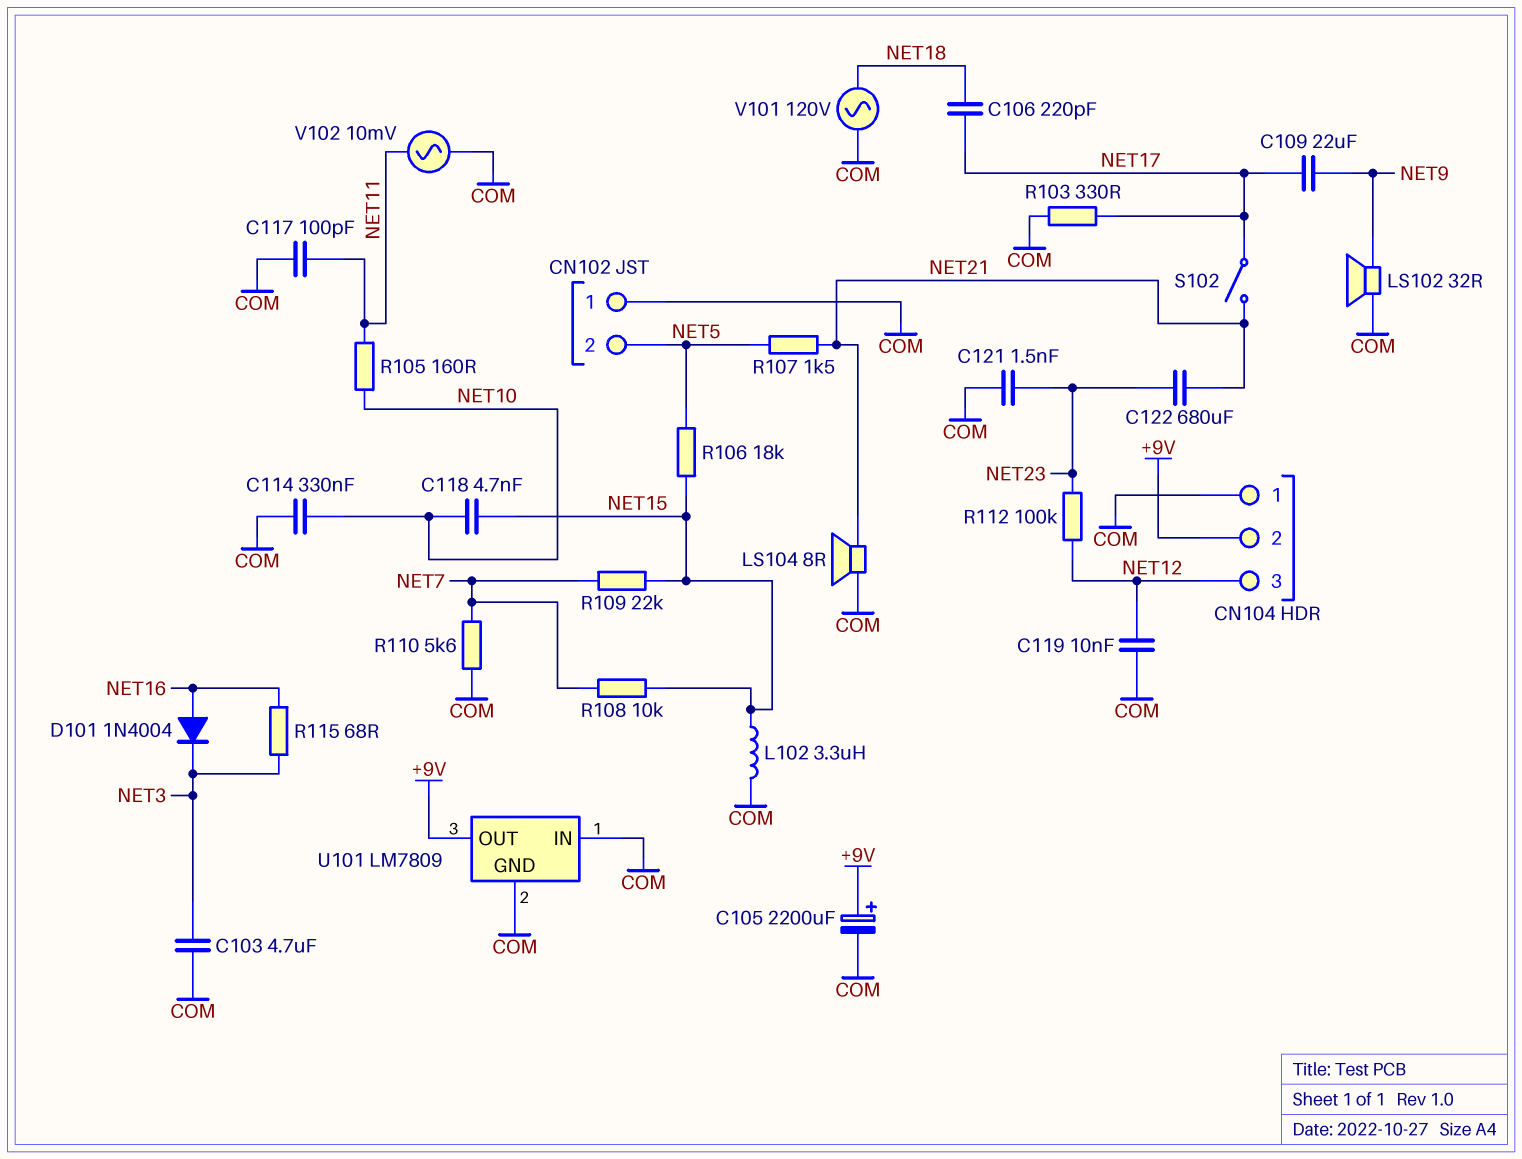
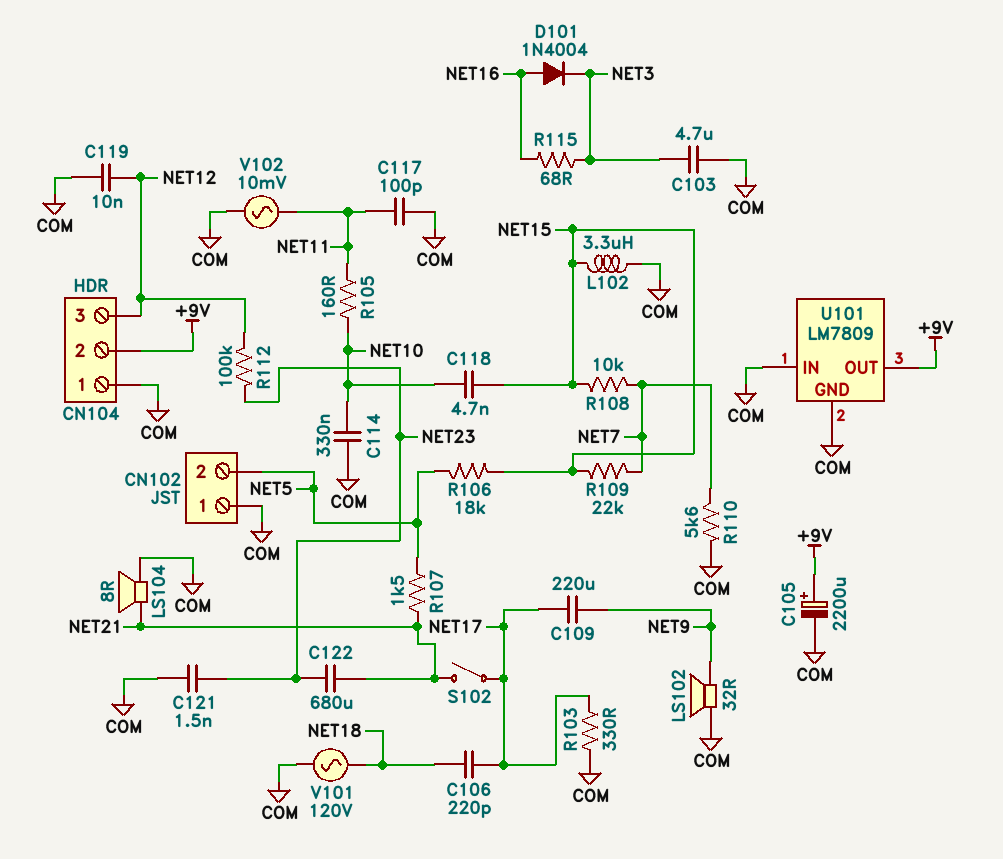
C109: 22uF (NET9, NET17) -> 220uF (NET9, NET17)

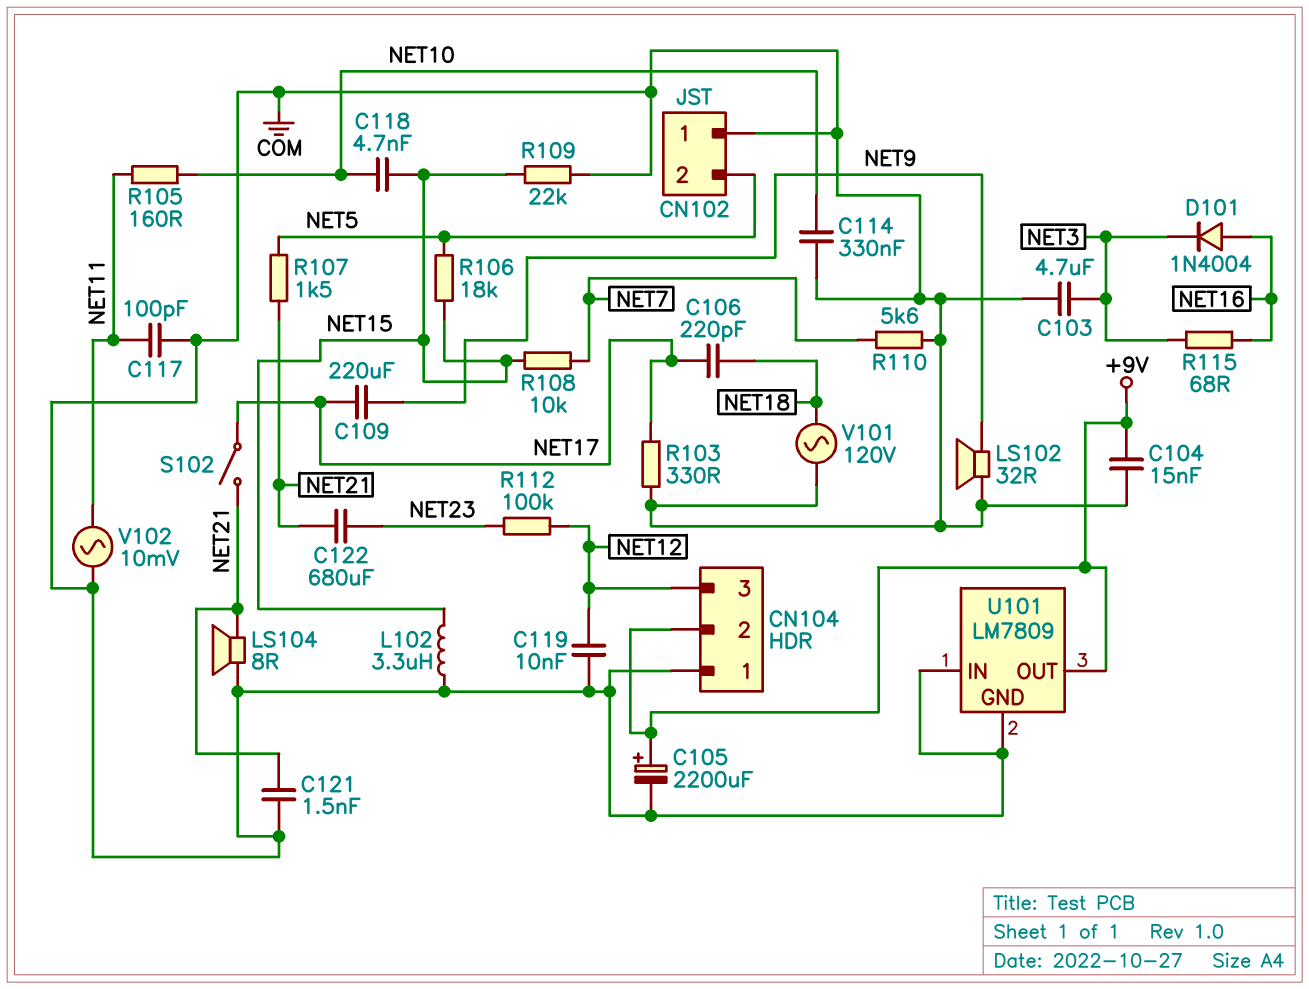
C104: none -> 15nF (+9V, COM)
C121: 1.5nF (COM, NET23) -> 1.5nF (COM, NET21)
R109: 22k (NET7, NET15) -> 22k (COM, NET15)

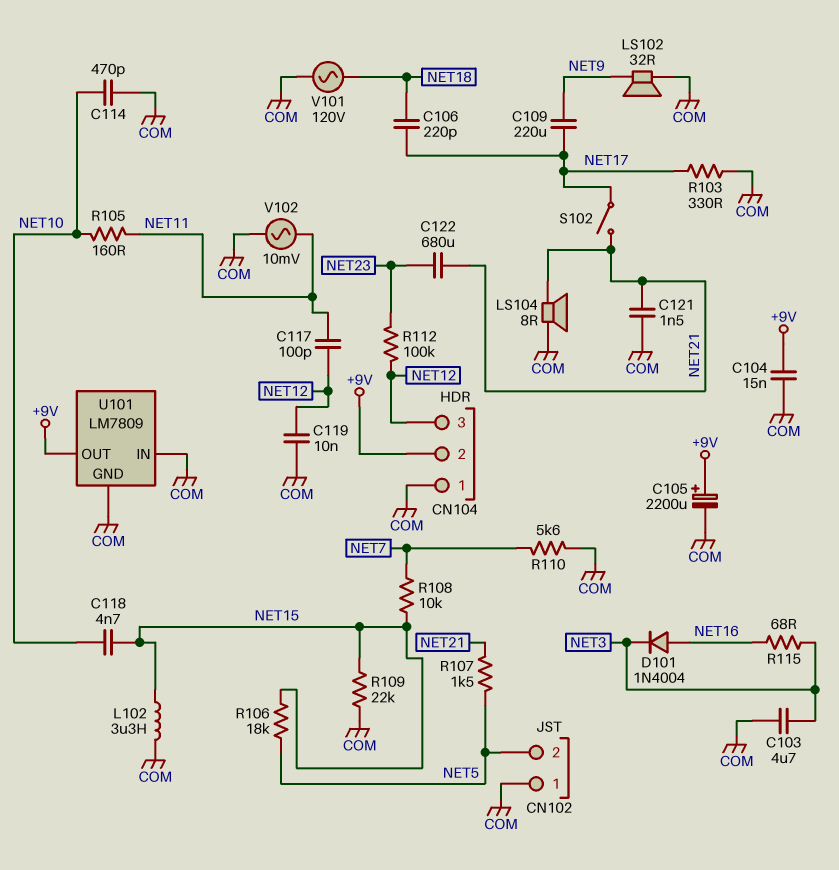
C114: 330nF (COM, NET10) -> 470pF (COM, NET10)
C117: 100pF (COM, NET11) -> 100pF (NET11, NET12)

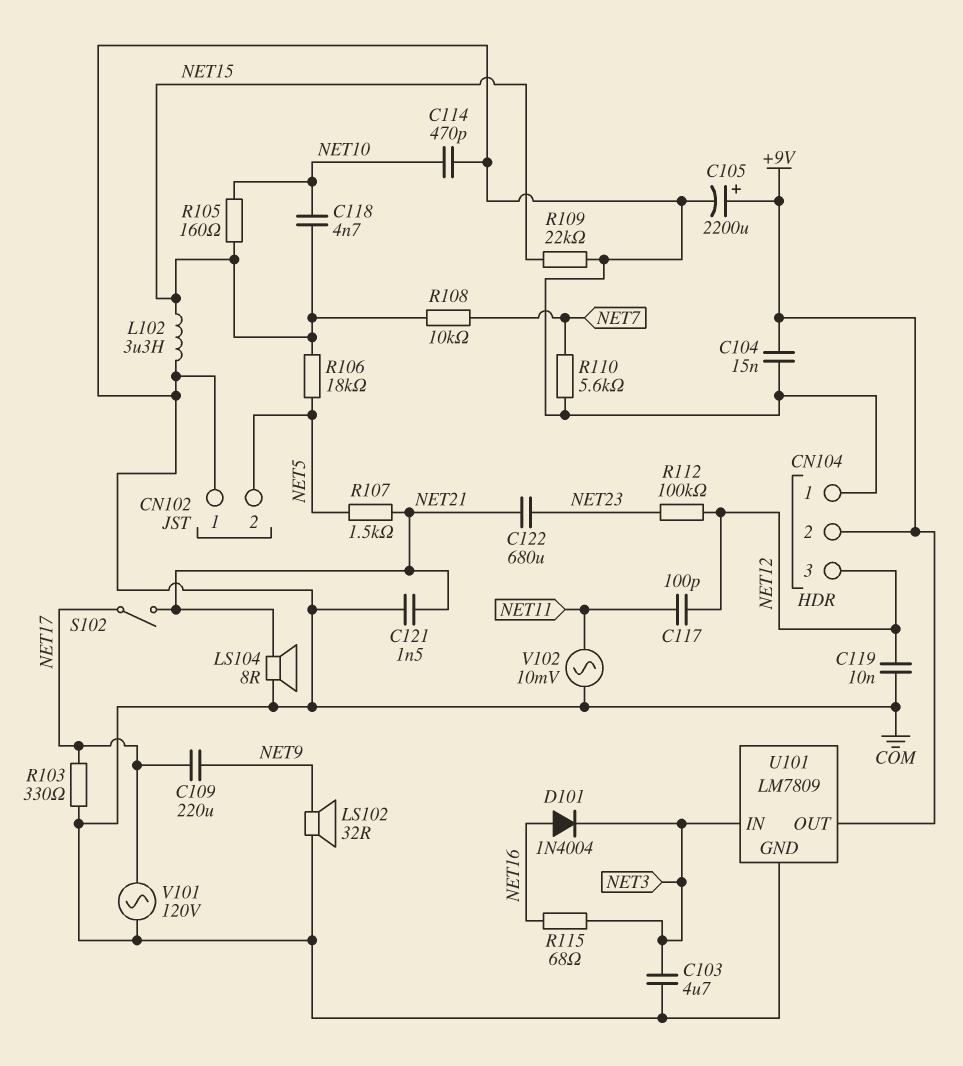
C106: 220pF (NET17, NET18) -> none
R105: 160 (NET10, NET11) -> 160 (NET10, NET15)
U101 pin IN: COM -> NET3
V101: AC 120V (COM, NET18) -> AC 120V (COM, NET17)

